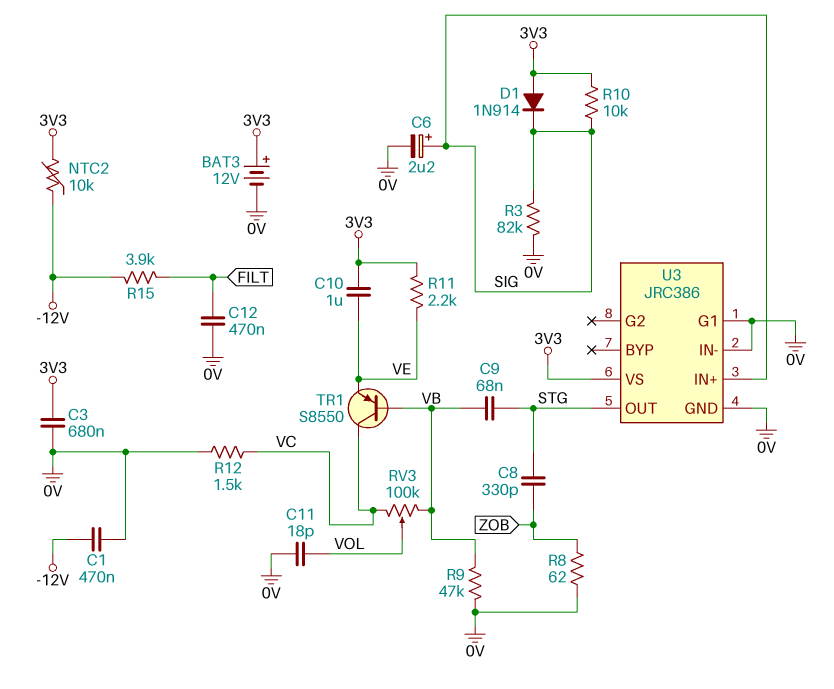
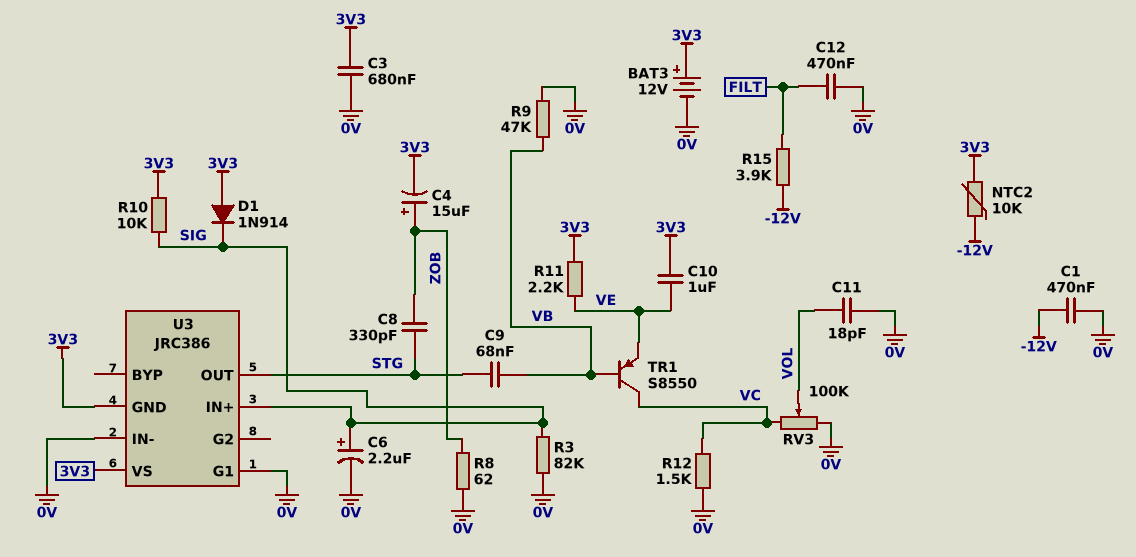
C4: none -> 15uF (plus ZOB, minus 3V3)
RV3: 100k (VB, VC, wiper VOL) -> 100k (0V, VC, wiper VOL)
U3 pin GND: 0V -> 3V3

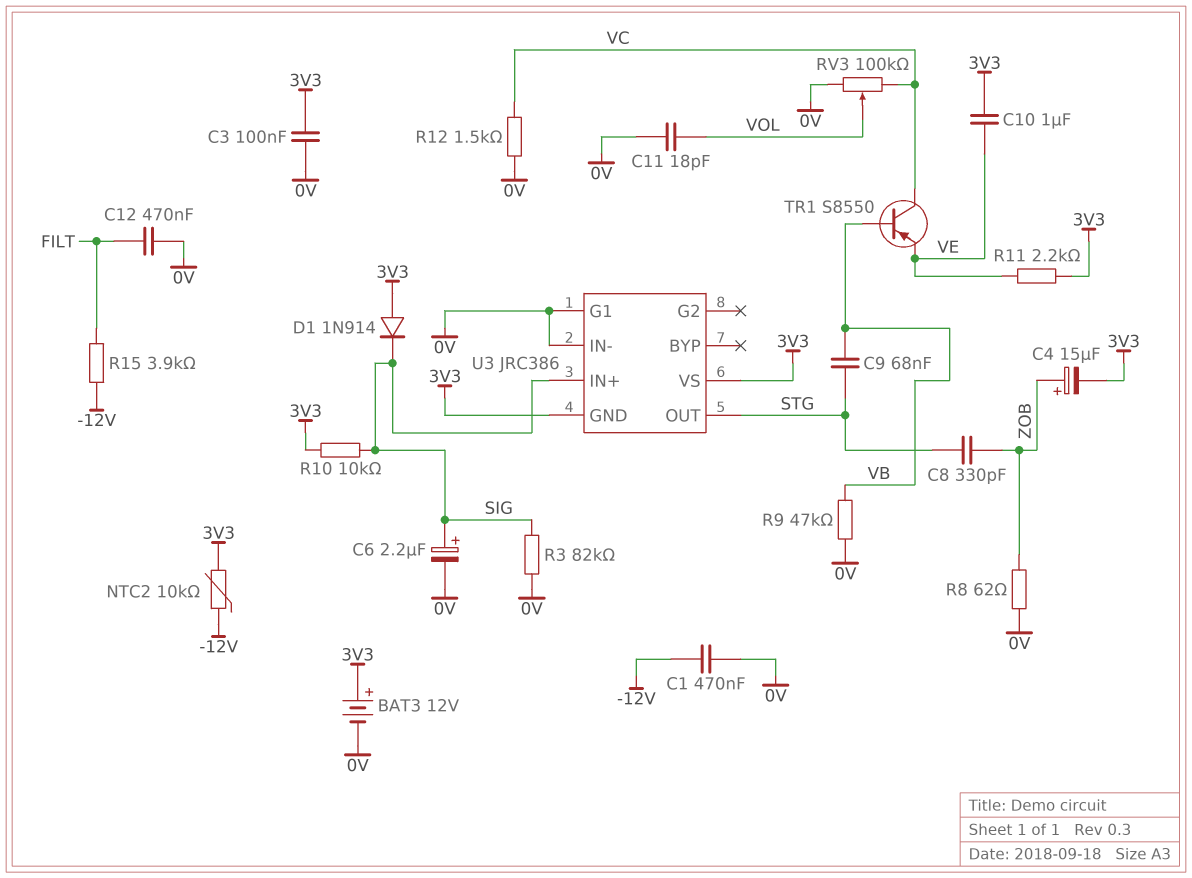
C3: 680nF (0V, 3V3) -> 100nF (0V, 3V3)

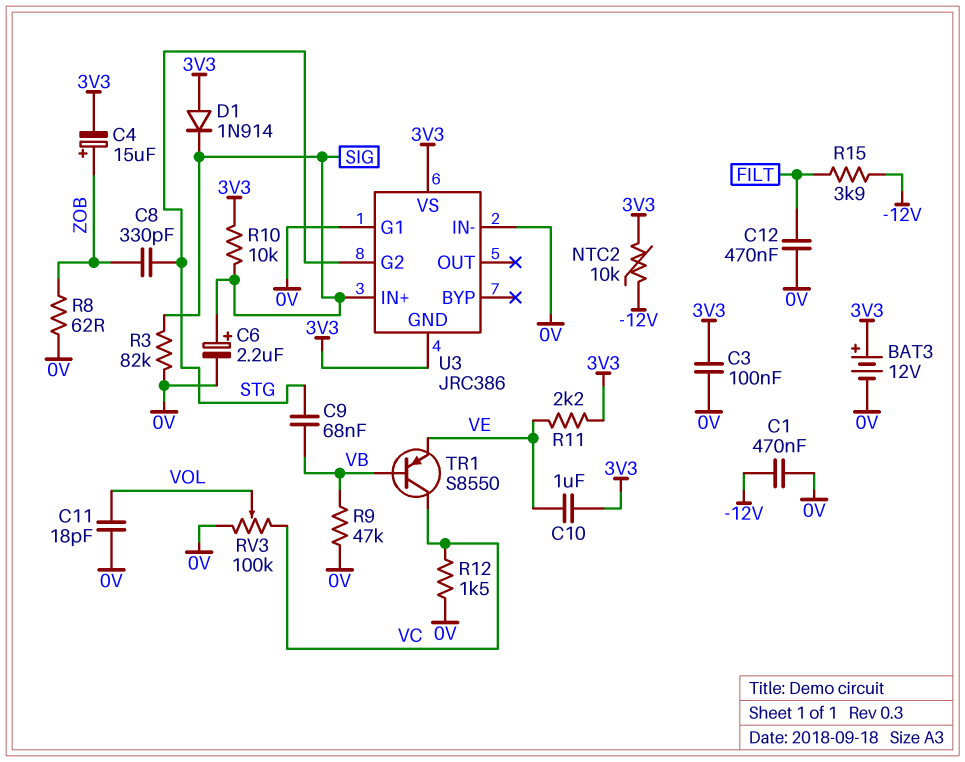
U3 pin G2: none -> STG
U3 pin OUT: STG -> none

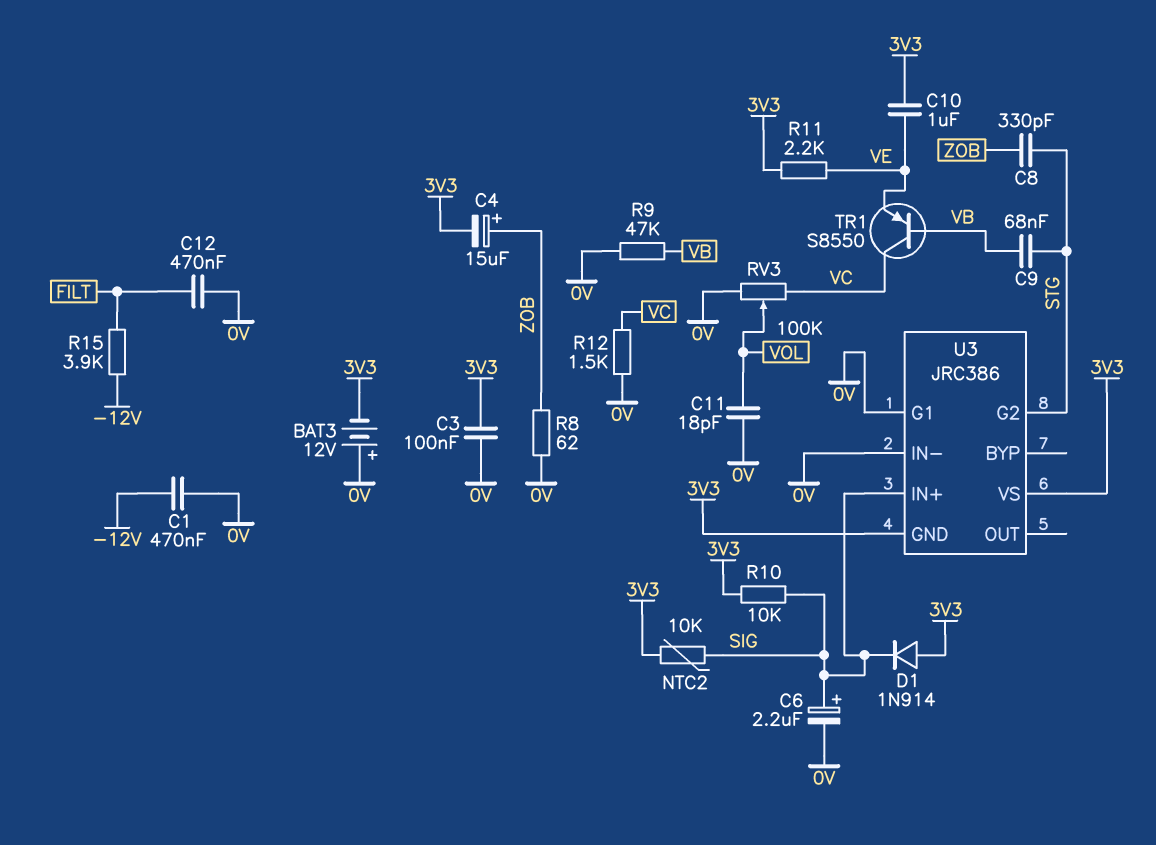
BAT3: 12V (plus 3V3, minus 0V) -> 12V (plus 0V, minus 3V3)
NTC2: 10k (-12V, 3V3) -> 10k (3V3, SIG)
R3: 82k (0V, SIG) -> none

